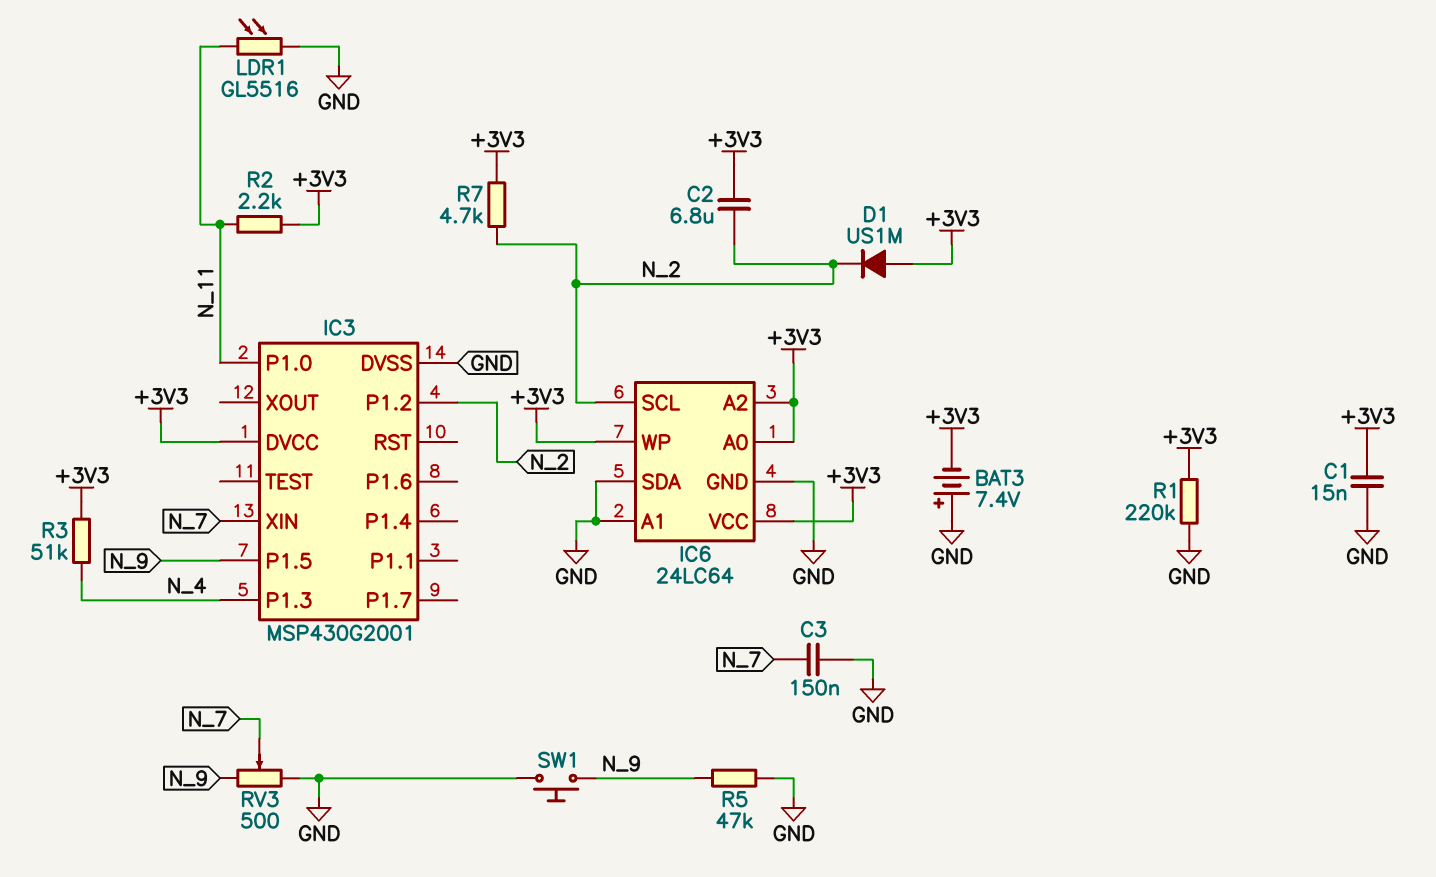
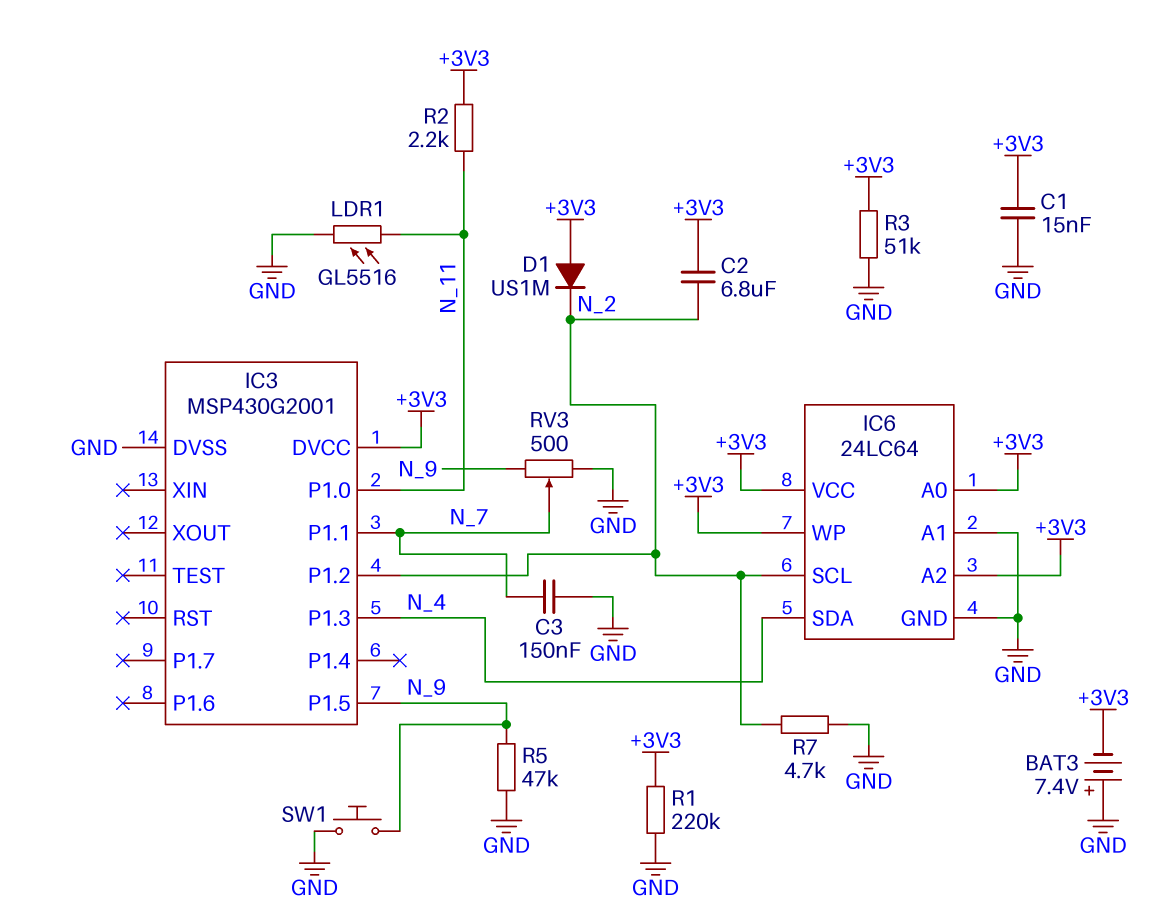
IC3 pin P1.1: none -> N_7
IC3 pin XIN: N_7 -> none
IC6 pin SDA: GND -> N_4
R3: 51k (+3V3, N_4) -> 51k (+3V3, GND)
R7: 4.7k (+3V3, N_2) -> 4.7k (GND, N_2)

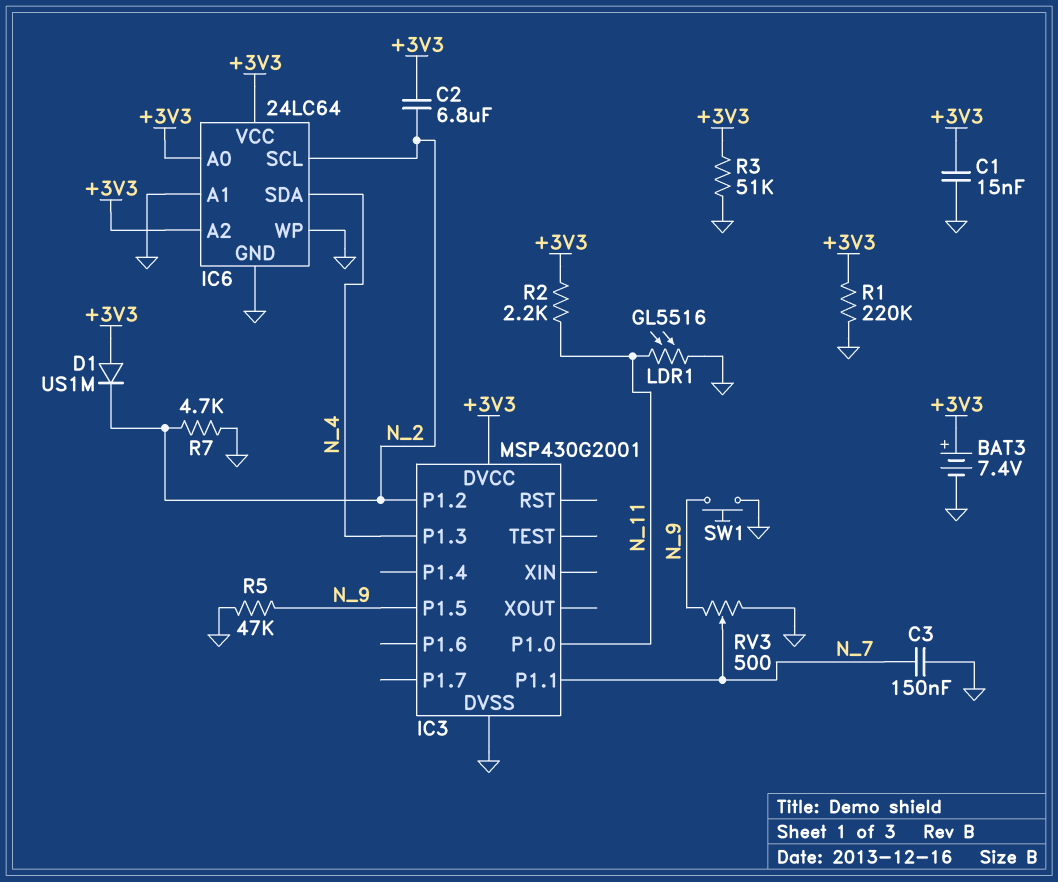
BAT3: 7.4V (plus GND, minus +3V3) -> 7.4V (plus +3V3, minus GND)
IC6 pin WP: +3V3 -> GND

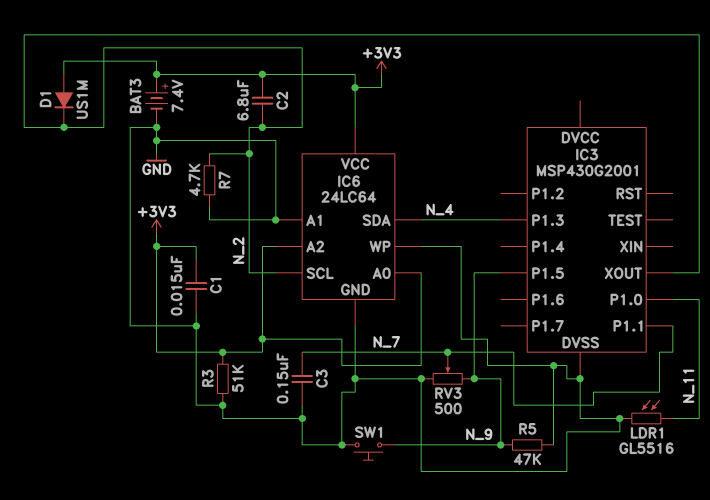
IC3 pin DVCC: +3V3 -> none
IC3 pin P1.2: N_2 -> none
IC3 pin XOUT: none -> N_2
R1: 220k (+3V3, GND) -> none
R2: 2.2k (+3V3, N_11) -> none

